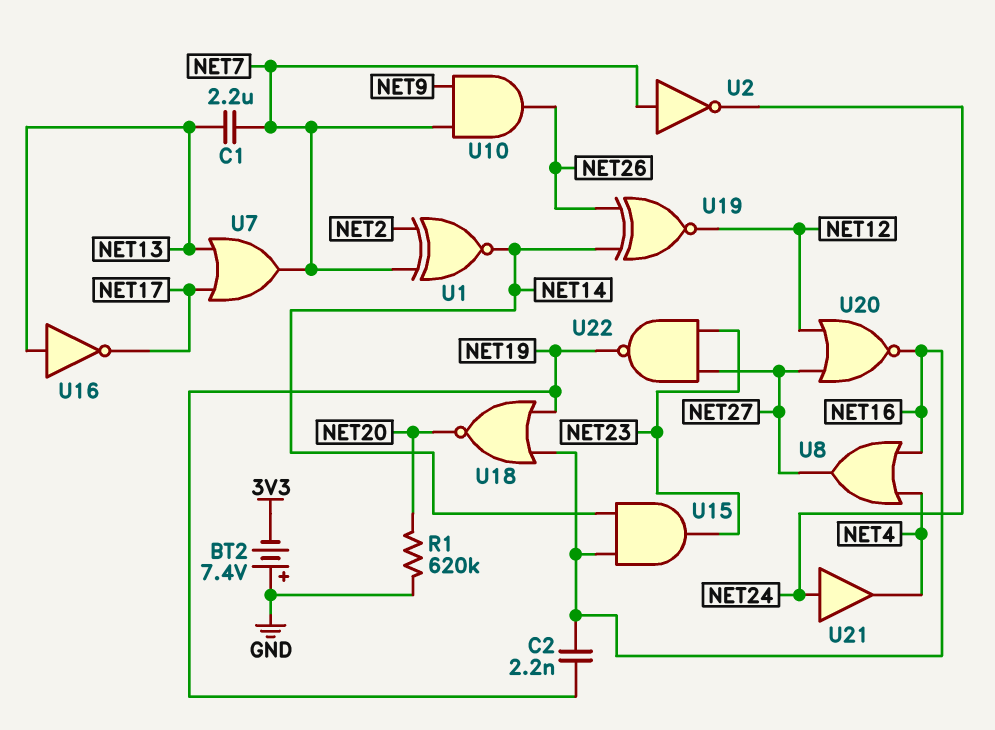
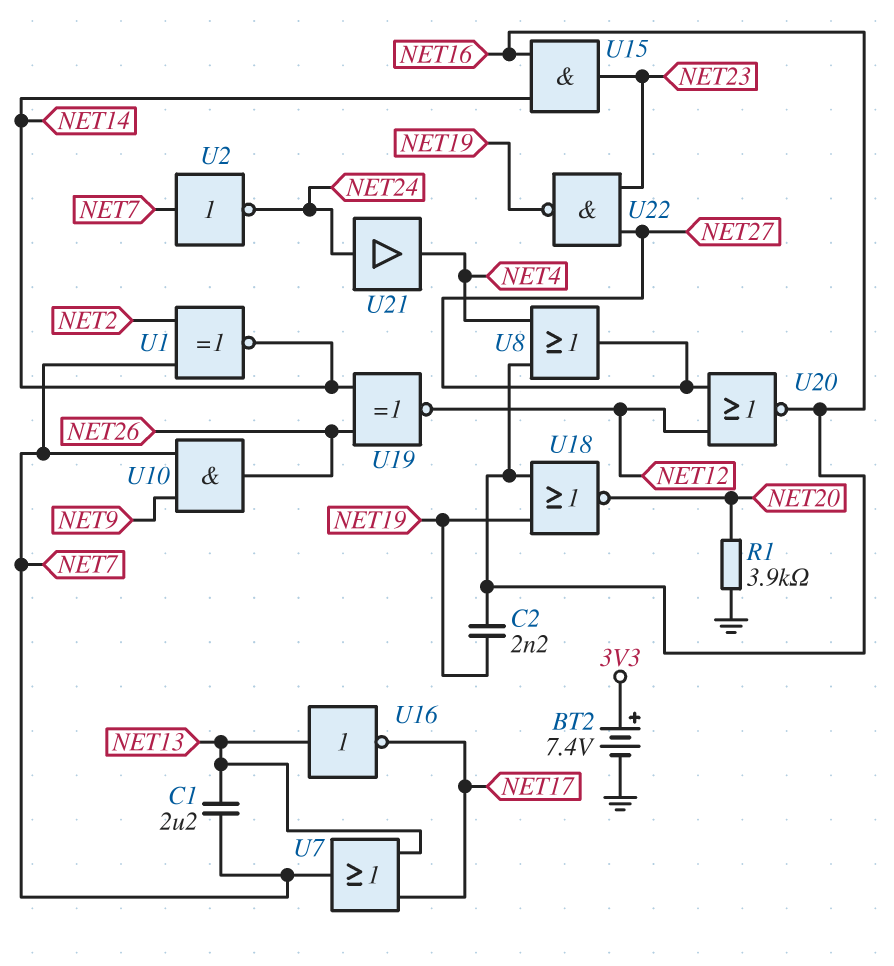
BT2: 7.4V (plus GND, minus 3V3) -> 7.4V (plus 3V3, minus GND)
R1: 620k (GND, NET20) -> 3.9k (GND, NET20)

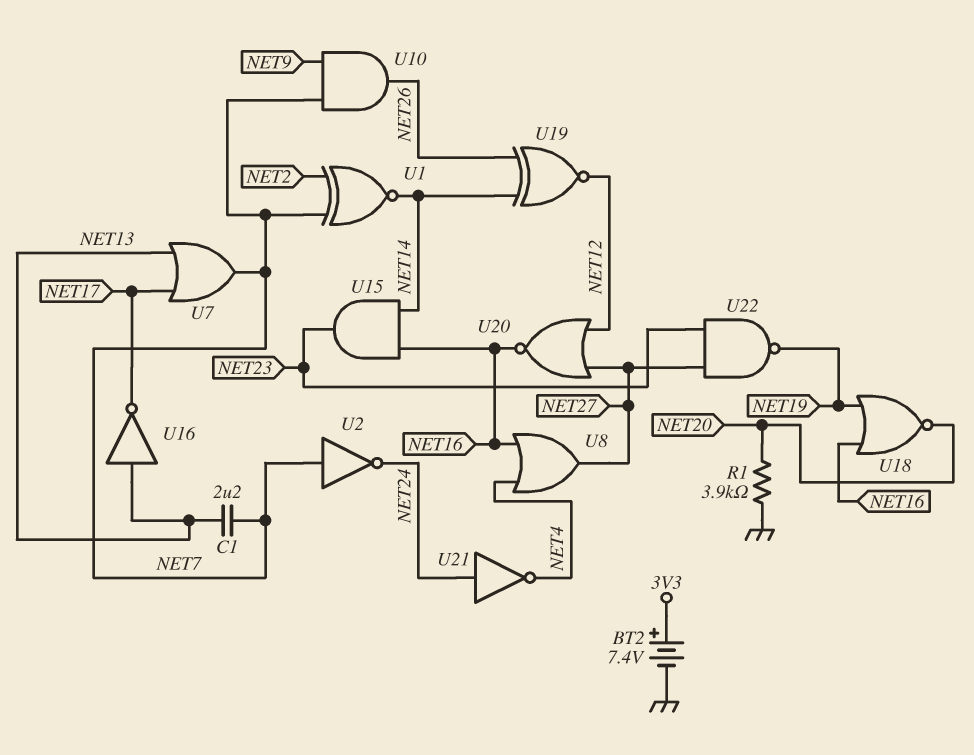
C2: 2.2nF (NET16, NET19) -> none
U21: buffer (in NET24, out NET4) -> NOT (in NET24, out NET4)

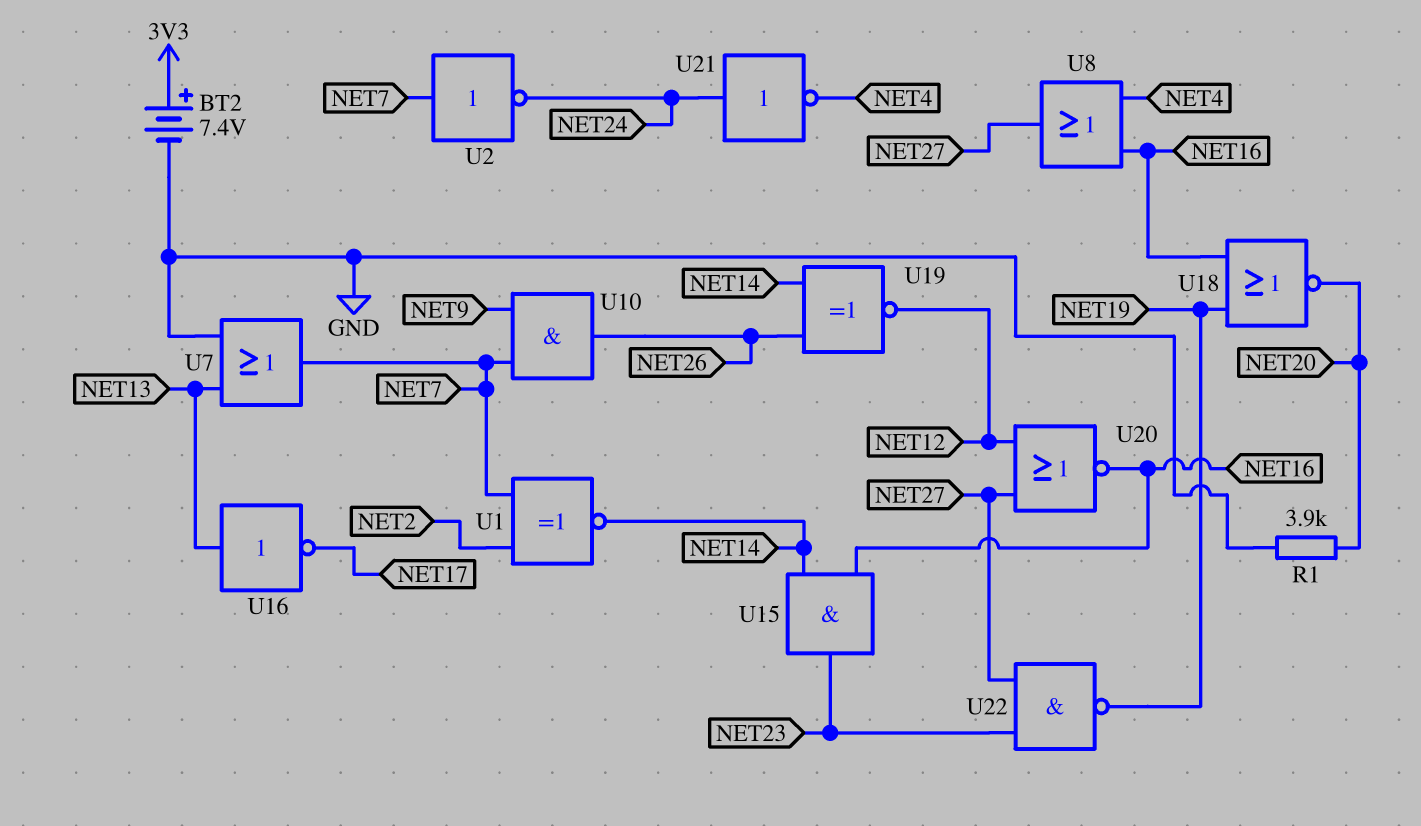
C1: 2.2uF (NET7, NET13) -> none
U7: OR (in NET13, in NET17, out NET7) -> OR (in GND, in NET13, out NET7)

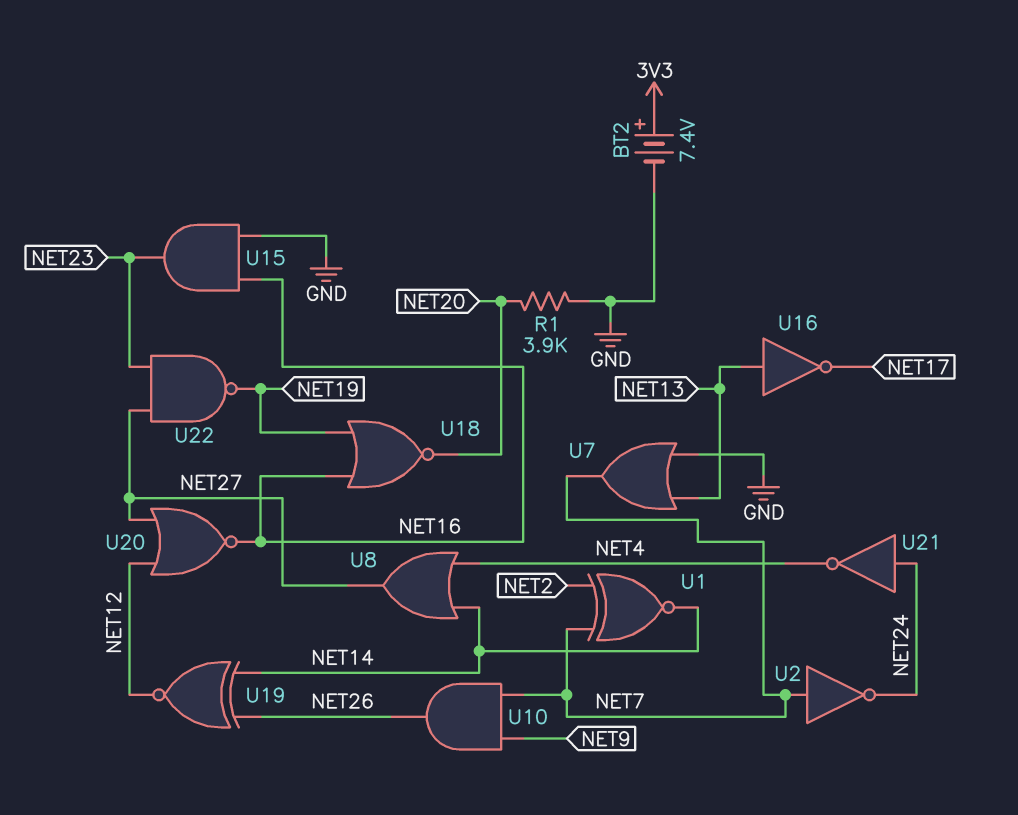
U8: OR (in NET4, in NET16, out NET27) -> OR (in NET4, in NET14, out NET27)
U15: AND (in NET14, in NET16, out NET23) -> AND (in GND, in NET16, out NET23)

